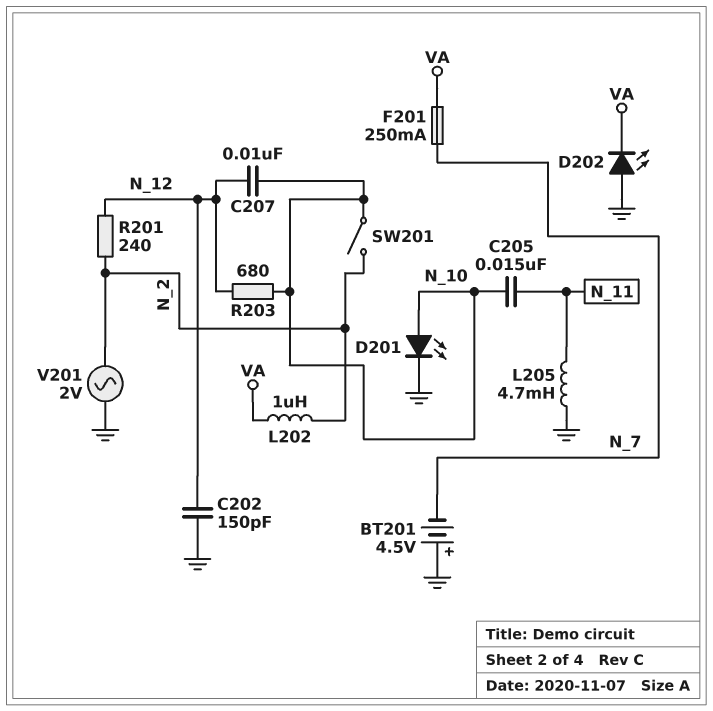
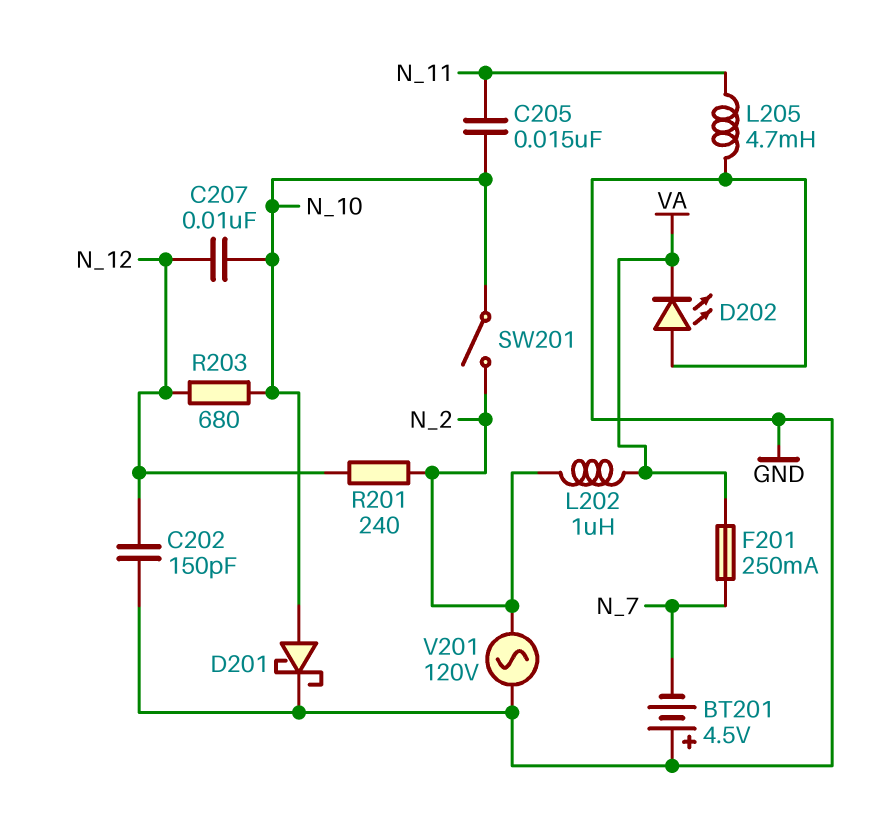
D201: LED (A N_10, K GND) -> schottky (A N_10, K GND)
V201: AC 2V (GND, N_2) -> AC 120V (GND, N_2)

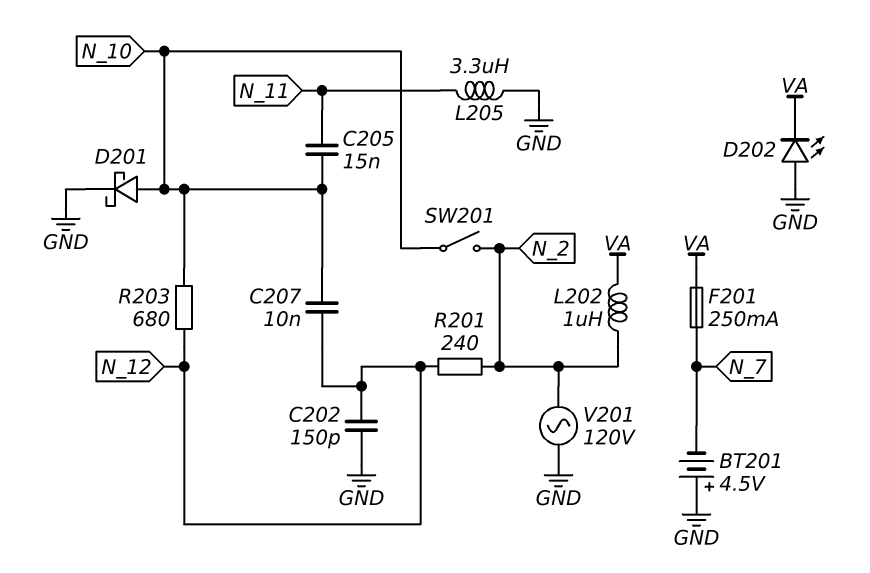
L205: 4.7mH (GND, N_11) -> 3.3uH (GND, N_11)

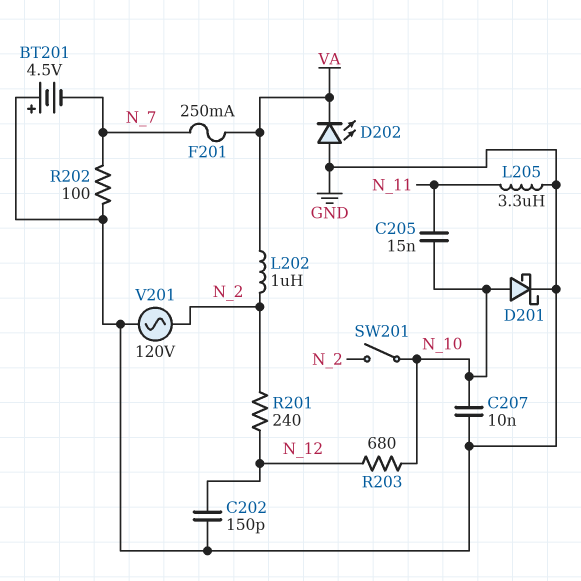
C207: 10nF (N_10, N_12) -> 10nF (GND, N_10)
R202: none -> 100 (GND, N_7)

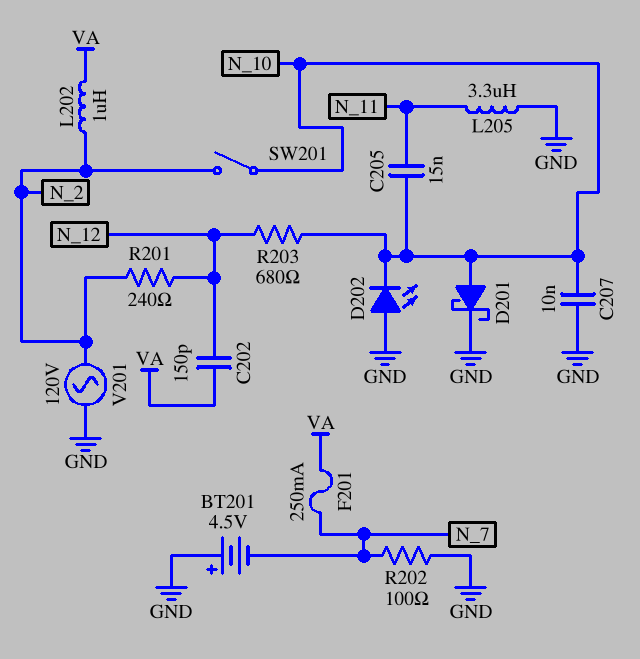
C202: 150pF (GND, N_12) -> 150pF (N_12, VA)
D202: LED (A GND, K VA) -> LED (A GND, K N_10)

